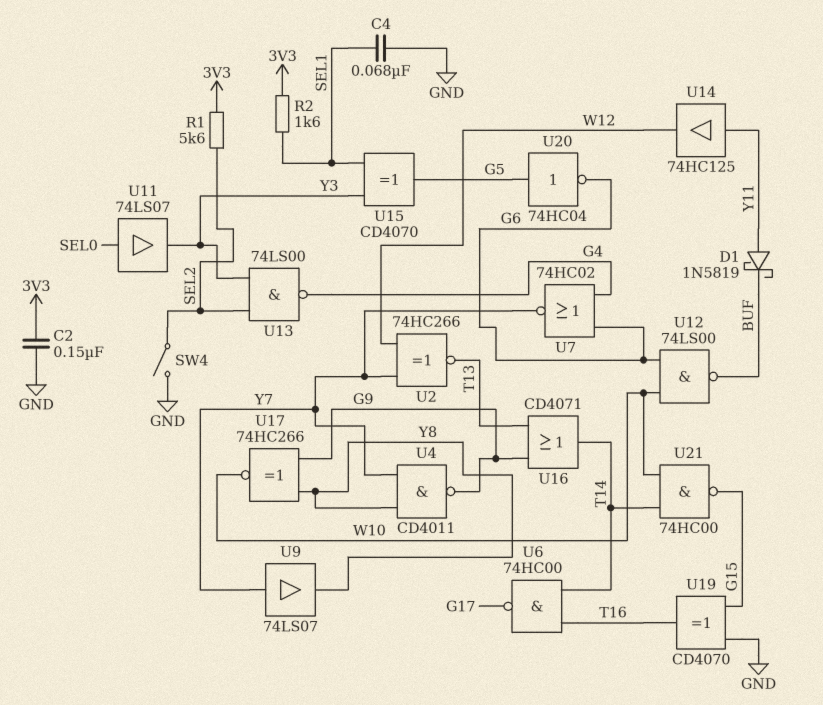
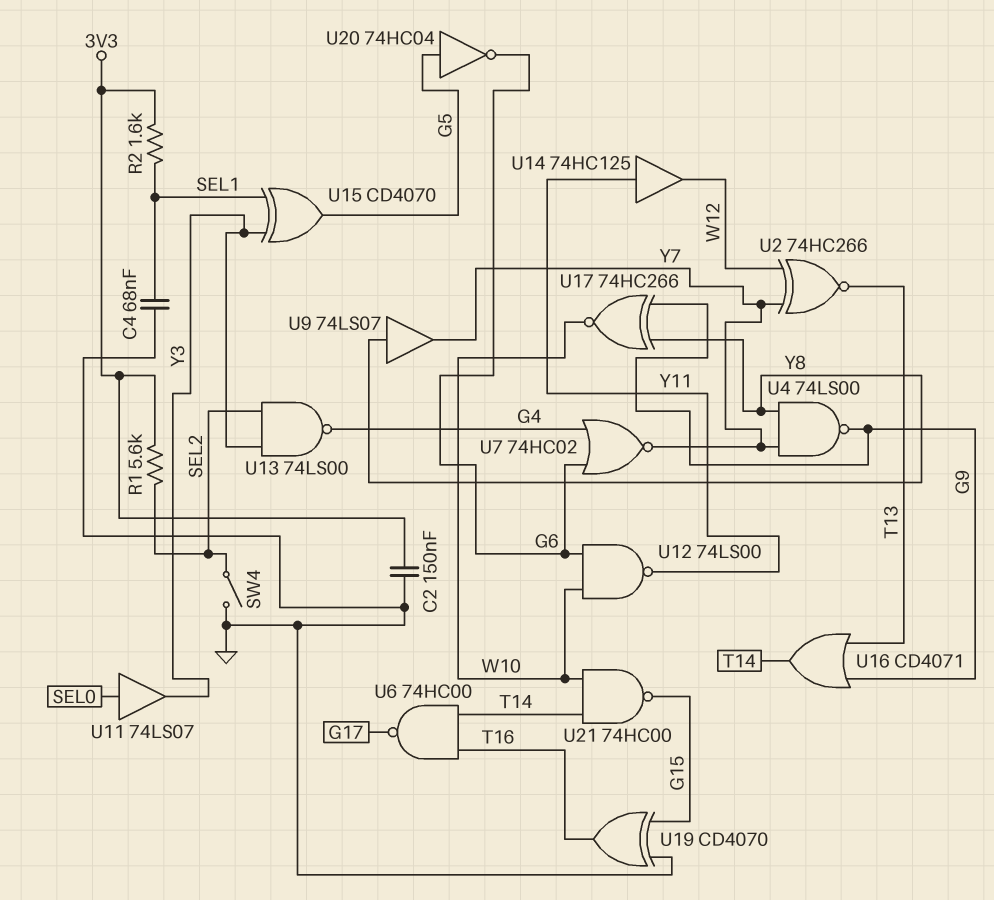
D1: schottky 1N5819 (A Y11, K BUF) -> none
U4: NAND CD4011 (in Y7, in Y8, out G9) -> NAND 74LS00 (in Y7, in Y8, out G9)
U9: buffer 74LS07 (in Y7, out Y8) -> buffer 74LS07 (in Y8, out Y7)
U12: NAND 74LS00 (in G6, in W10, out BUF) -> NAND 74LS00 (in G6, in W10, out Y11)

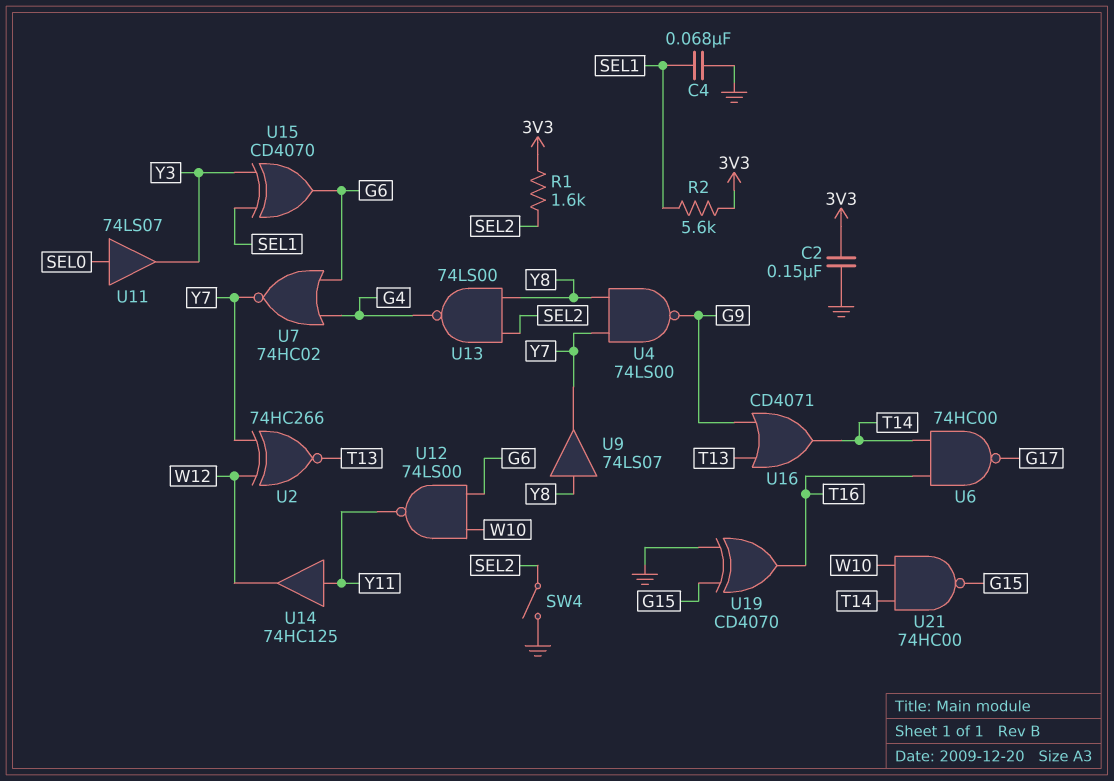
R1: 5.6k (3V3, SEL2) -> 1.6k (3V3, SEL2)
R2: 1.6k (3V3, SEL1) -> 5.6k (3V3, SEL1)
U13: NAND 74LS00 (in SEL2, in Y3, out G4) -> NAND 74LS00 (in SEL2, in Y8, out G4)
U15: XOR CD4070 (in SEL1, in Y3, out G5) -> XOR CD4070 (in SEL1, in Y3, out G6)
U17: XNOR 74HC266 (in G9, in Y8, out W10) -> none
U20: NOT 74HC04 (in G5, out G6) -> none

